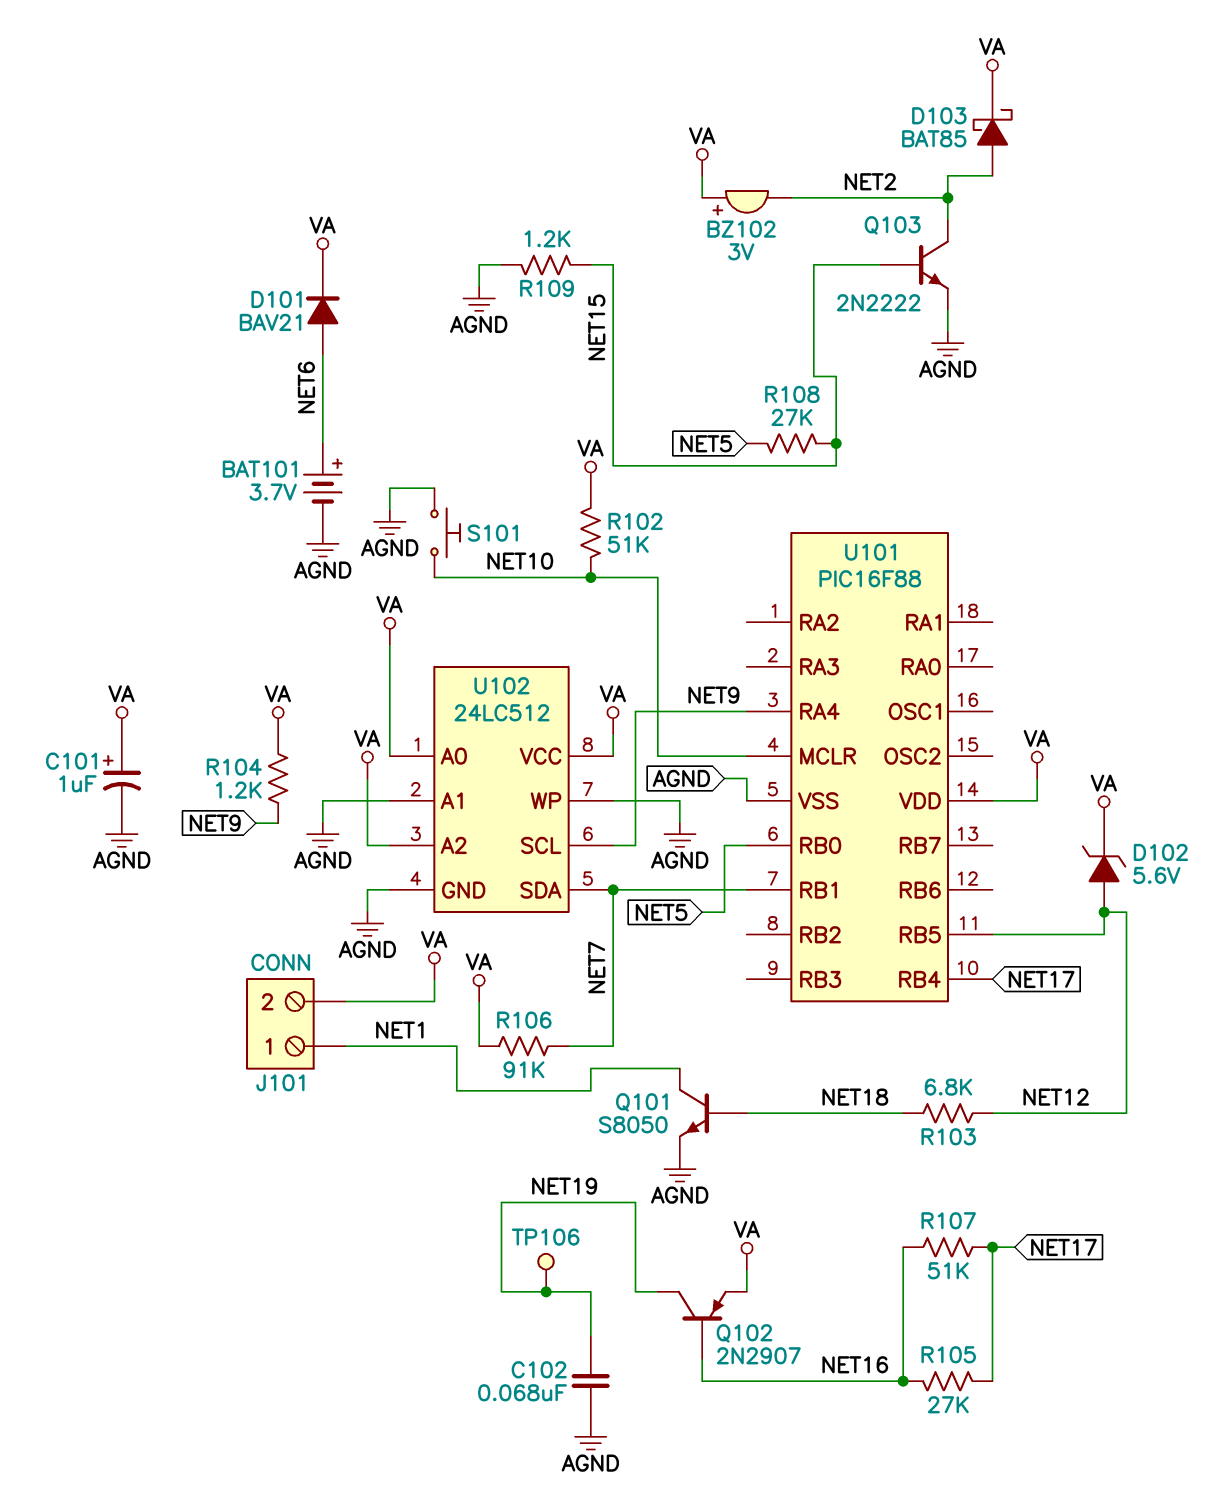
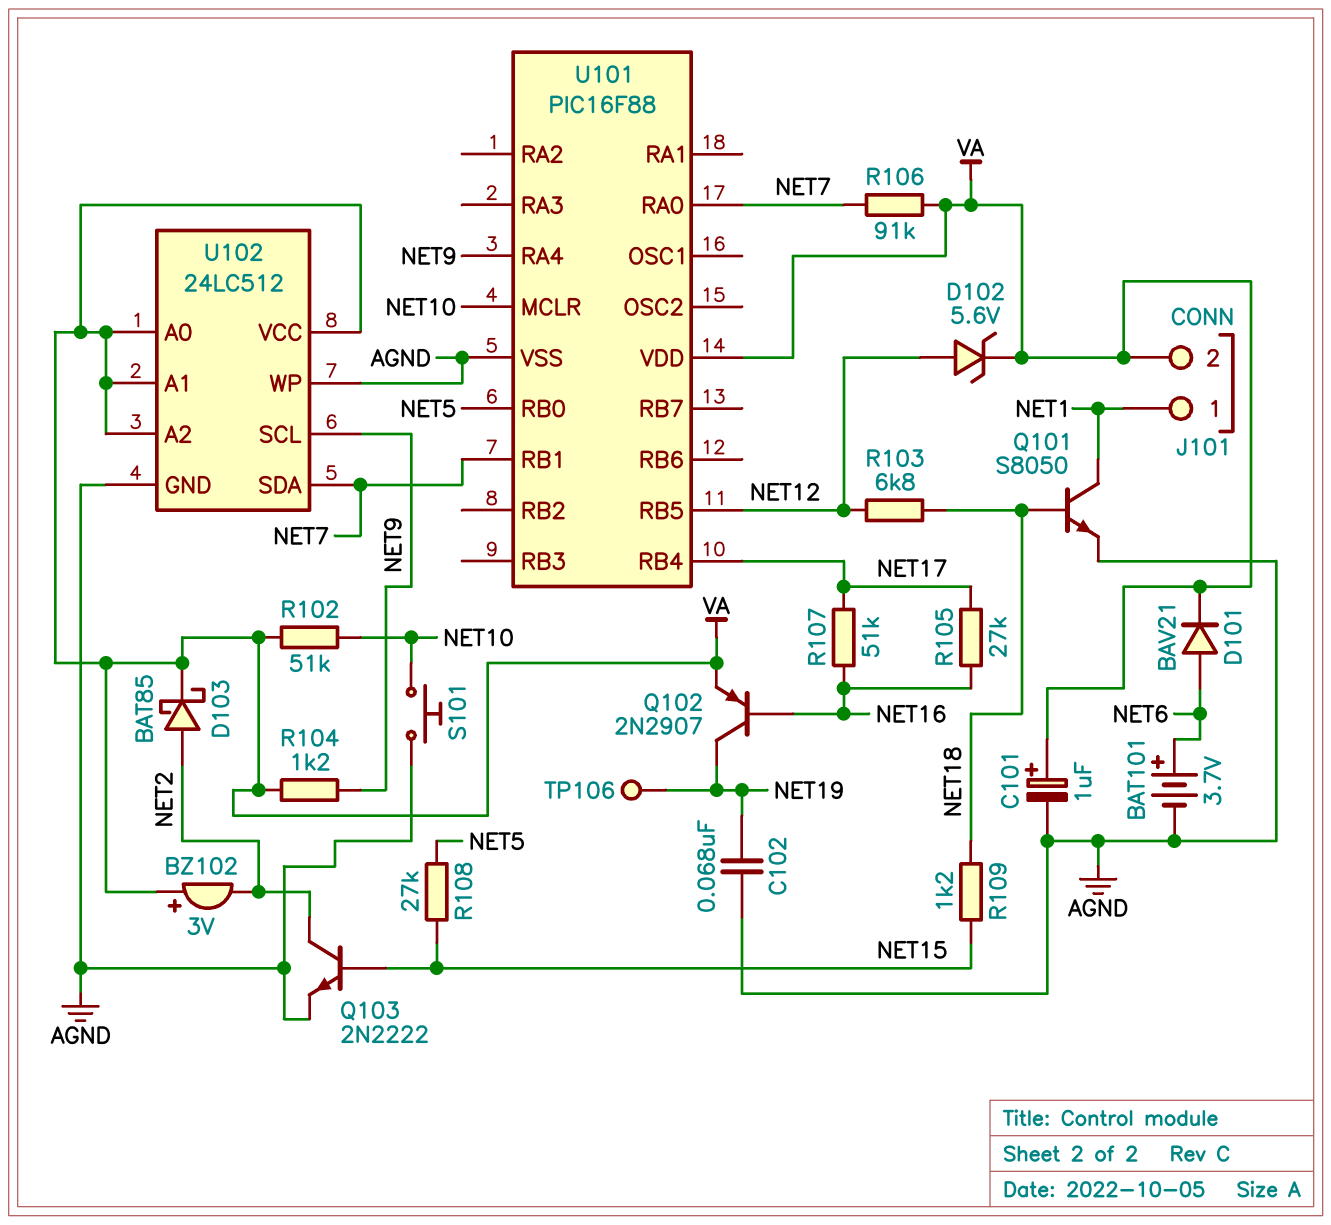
R109: 1.2k (AGND, NET15) -> 1.2k (NET15, NET18)
U101 pin RA0: none -> NET7
U102 pin A1: AGND -> VA

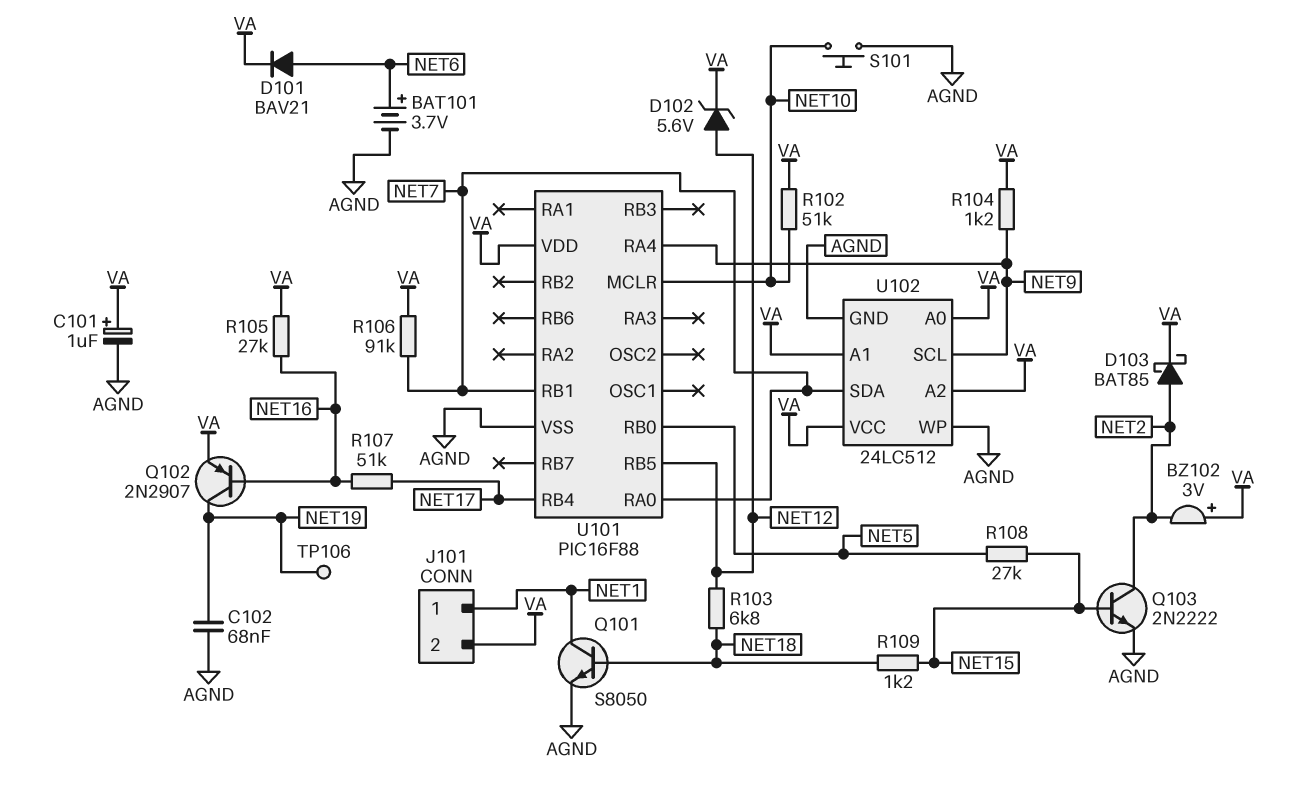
R105: 27k (NET16, NET17) -> 27k (NET16, VA)

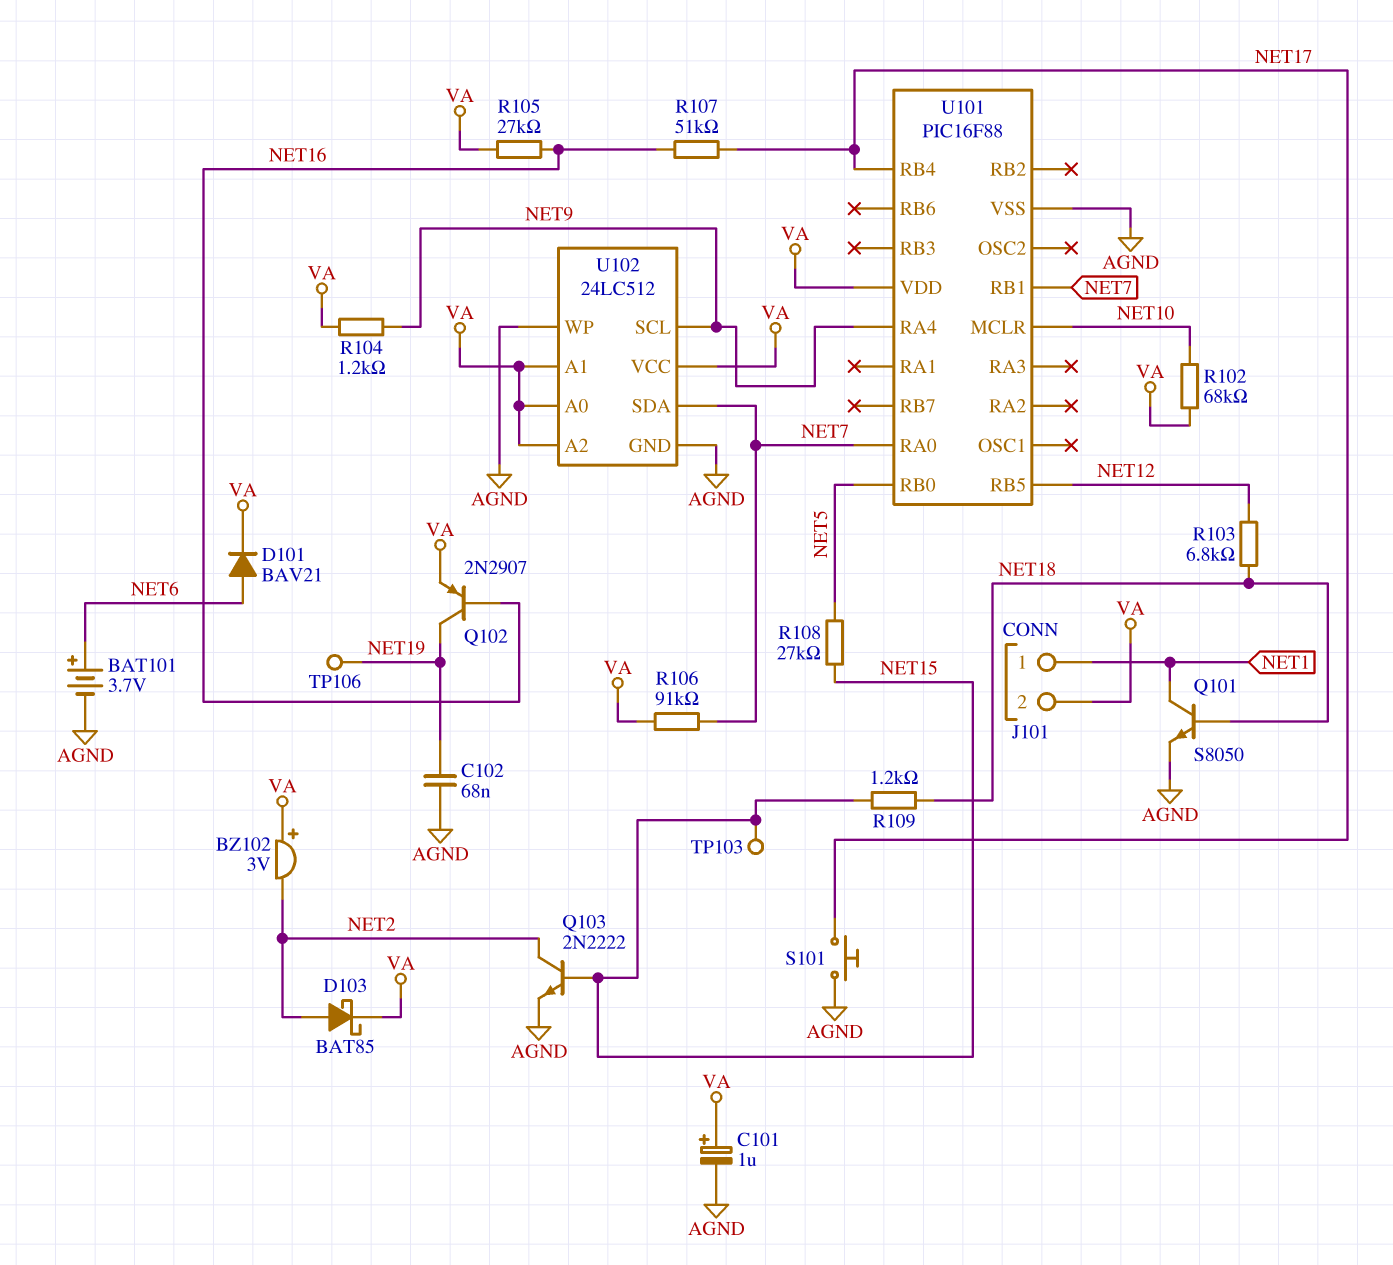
D102: zener 5.6V (A NET12, K VA) -> none
R102: 51k (NET10, VA) -> 68k (NET10, VA)
S101: button (AGND, NET10) -> button (AGND, NET17)
TP103: none -> test point (NET15)

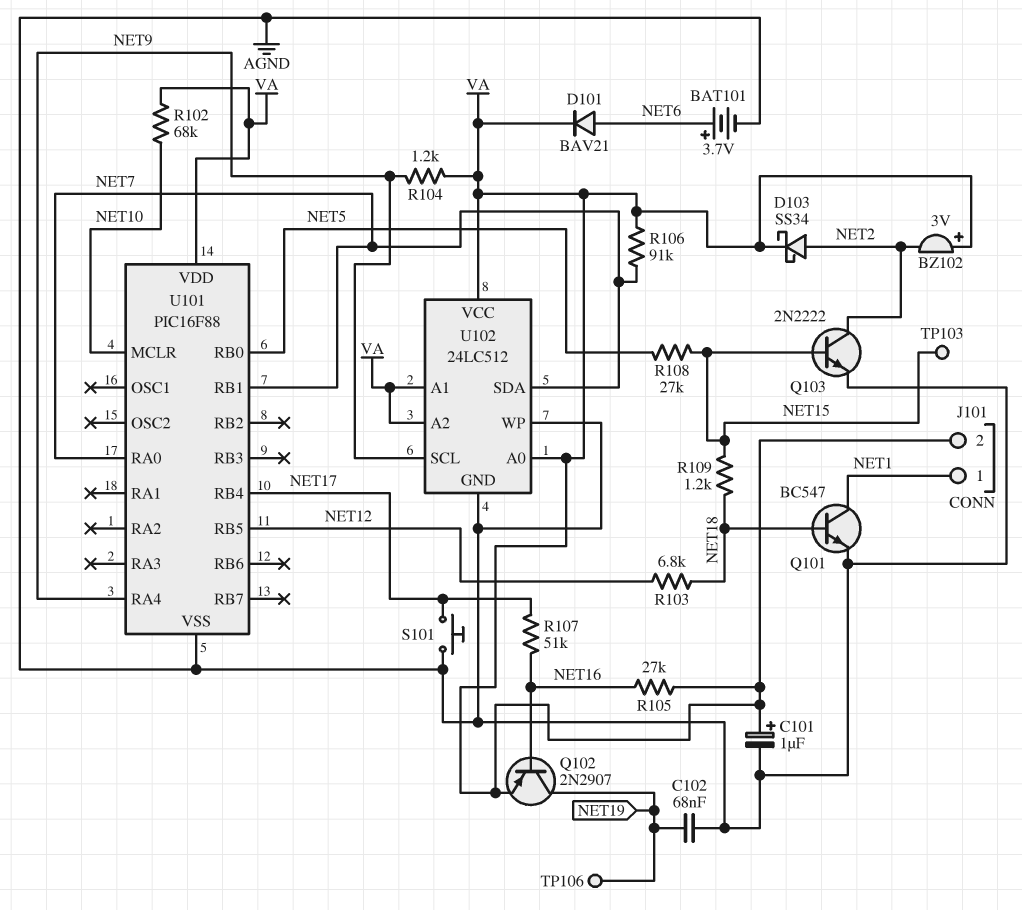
D103: schottky BAT85 (A NET2, K VA) -> schottky SS34 (A NET2, K VA)
Q101: NPN S8050 (B NET18, C NET1, E AGND) -> NPN BC547 (B NET18, C NET1, E AGND)

